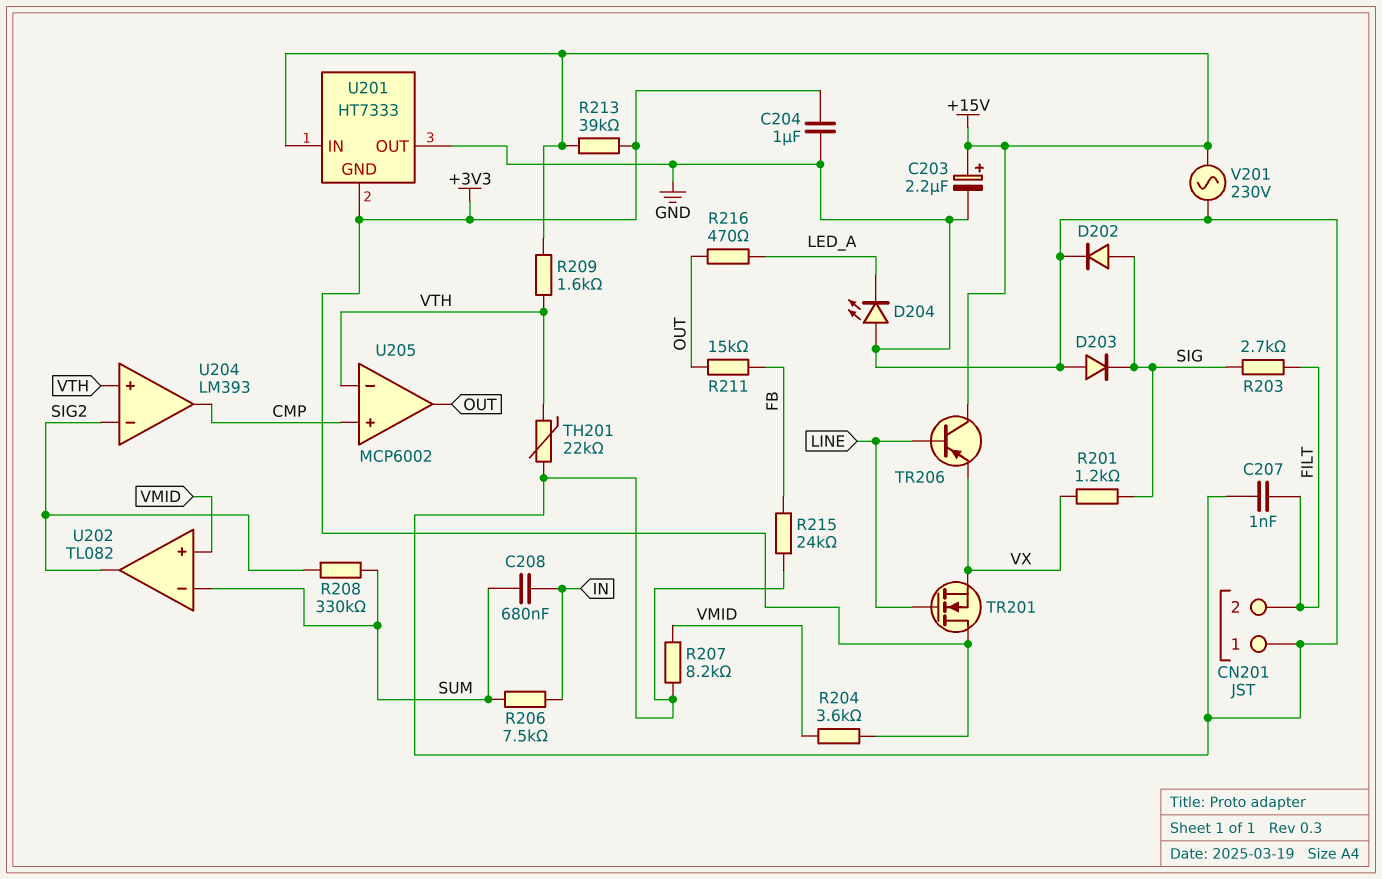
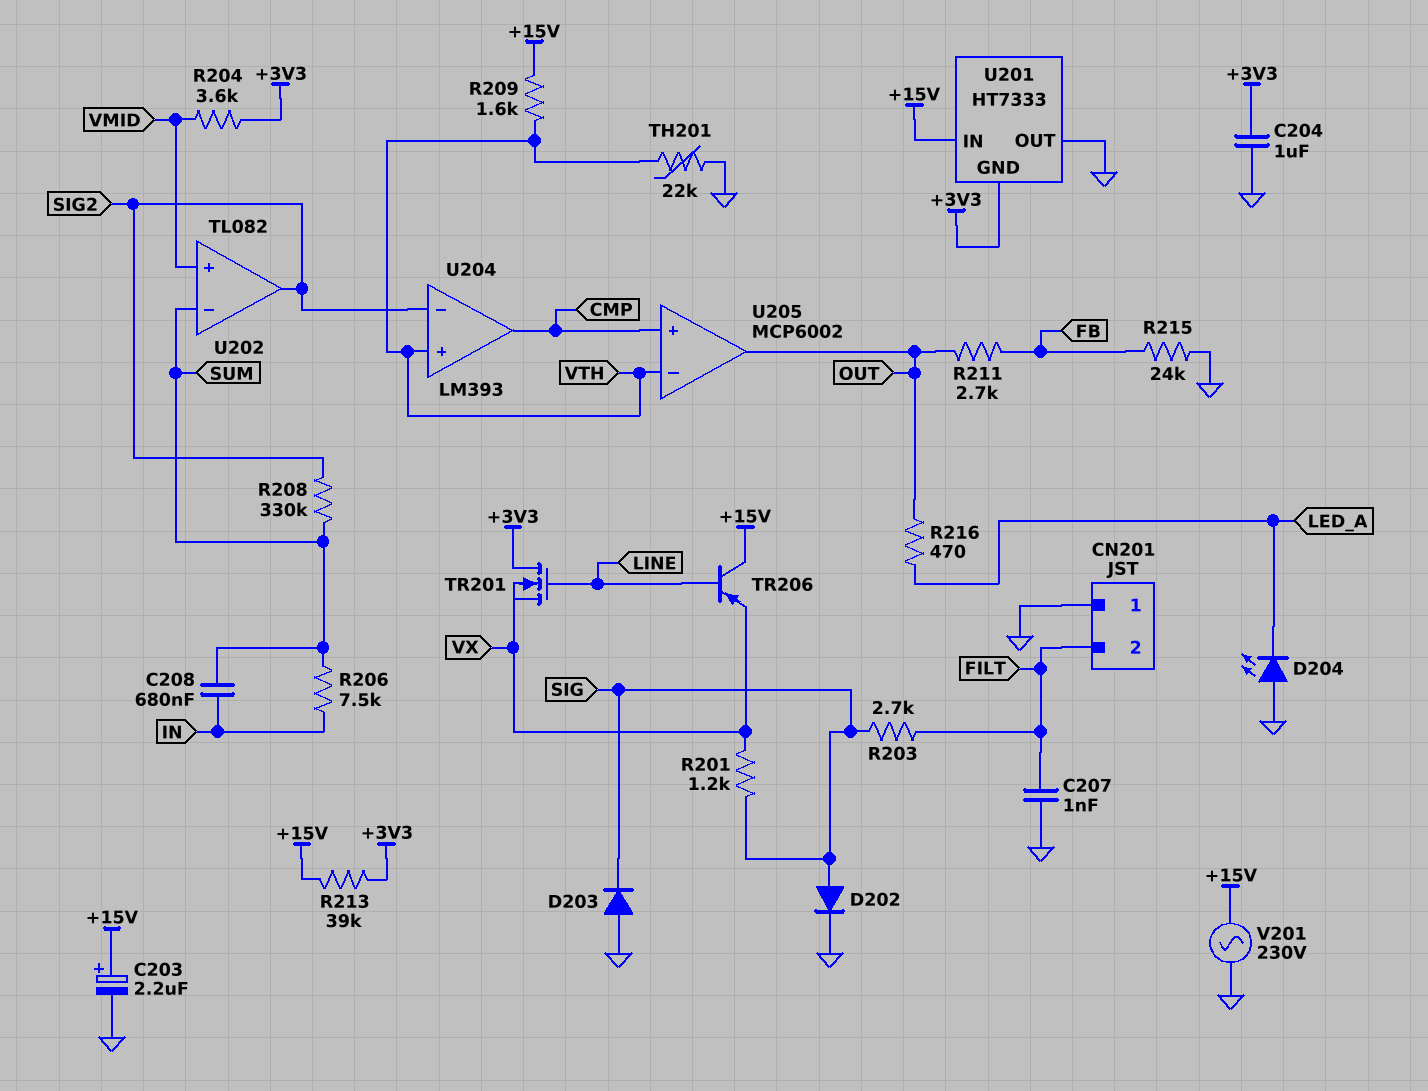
R207: 8.2k (GND, VMID) -> none
R211: 15k (FB, OUT) -> 2.7k (FB, OUT)

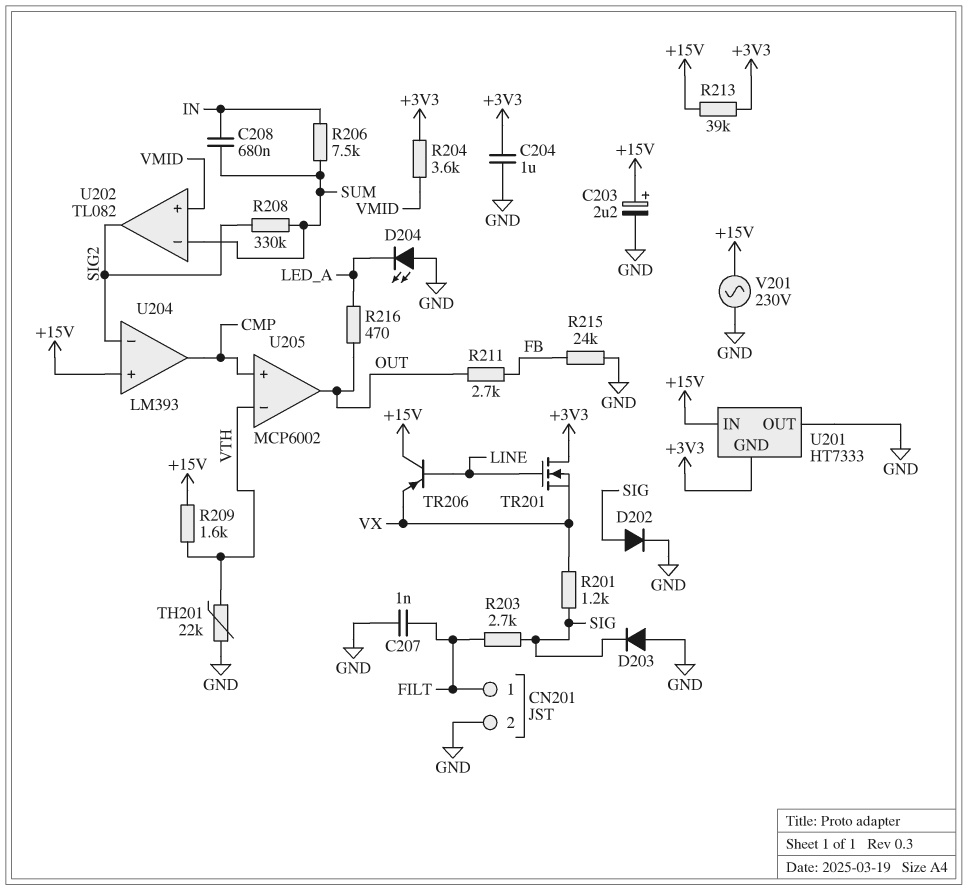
CN201 pin 1: GND -> FILT
CN201 pin 2: FILT -> GND
U204 pin in+: VTH -> +15V

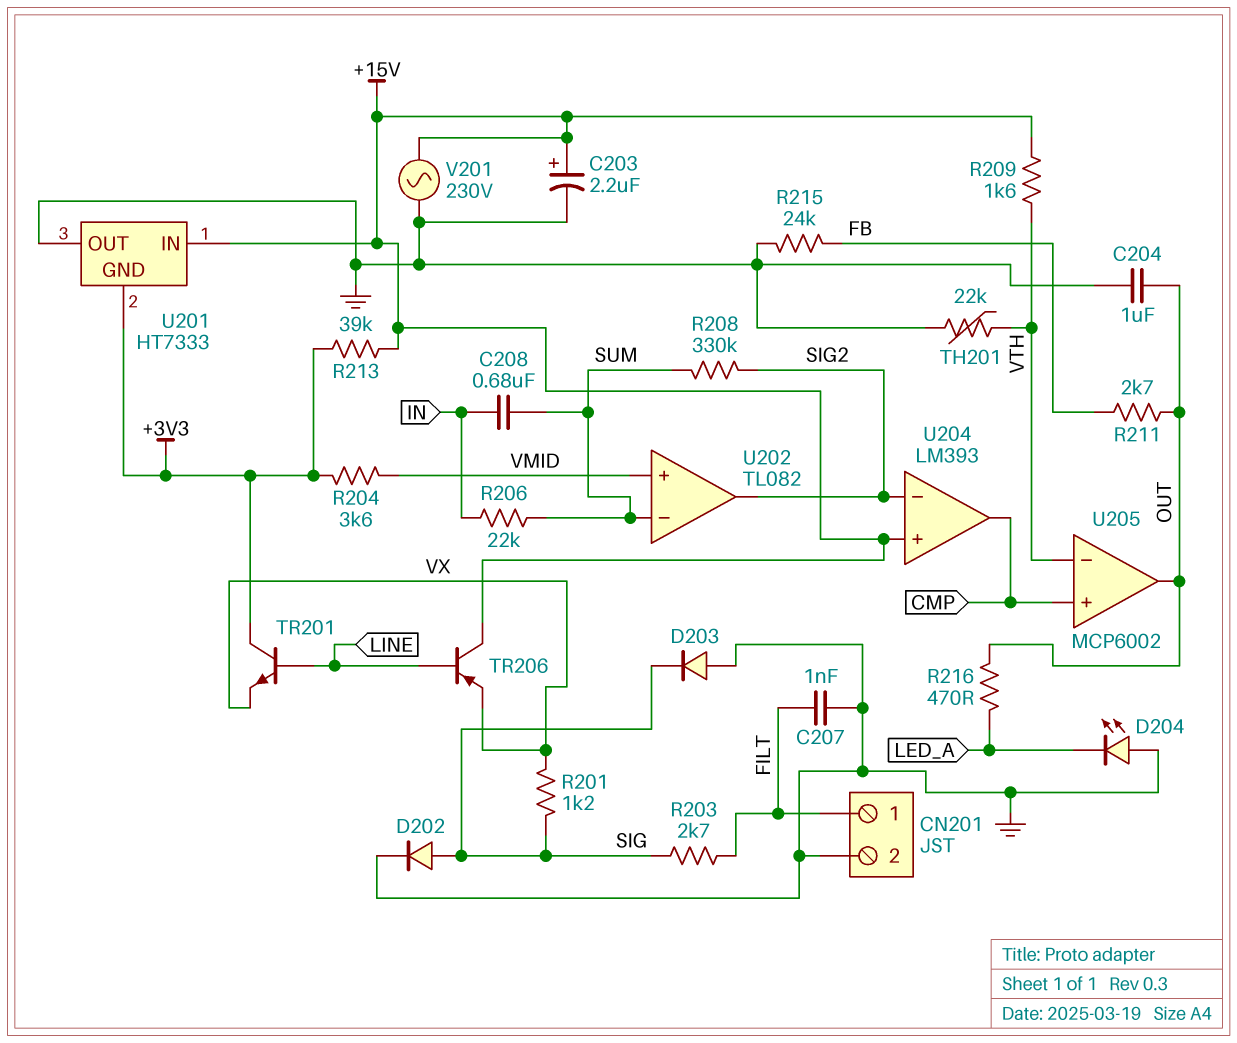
C204: 1uF (+3V3, GND) -> 1uF (GND, OUT)
R206: 7.5k (IN, SUM) -> 22k (IN, SUM)
TR201: NMOS (G LINE, D +3V3, S VX) -> NPN (B LINE, C +3V3, E VX)

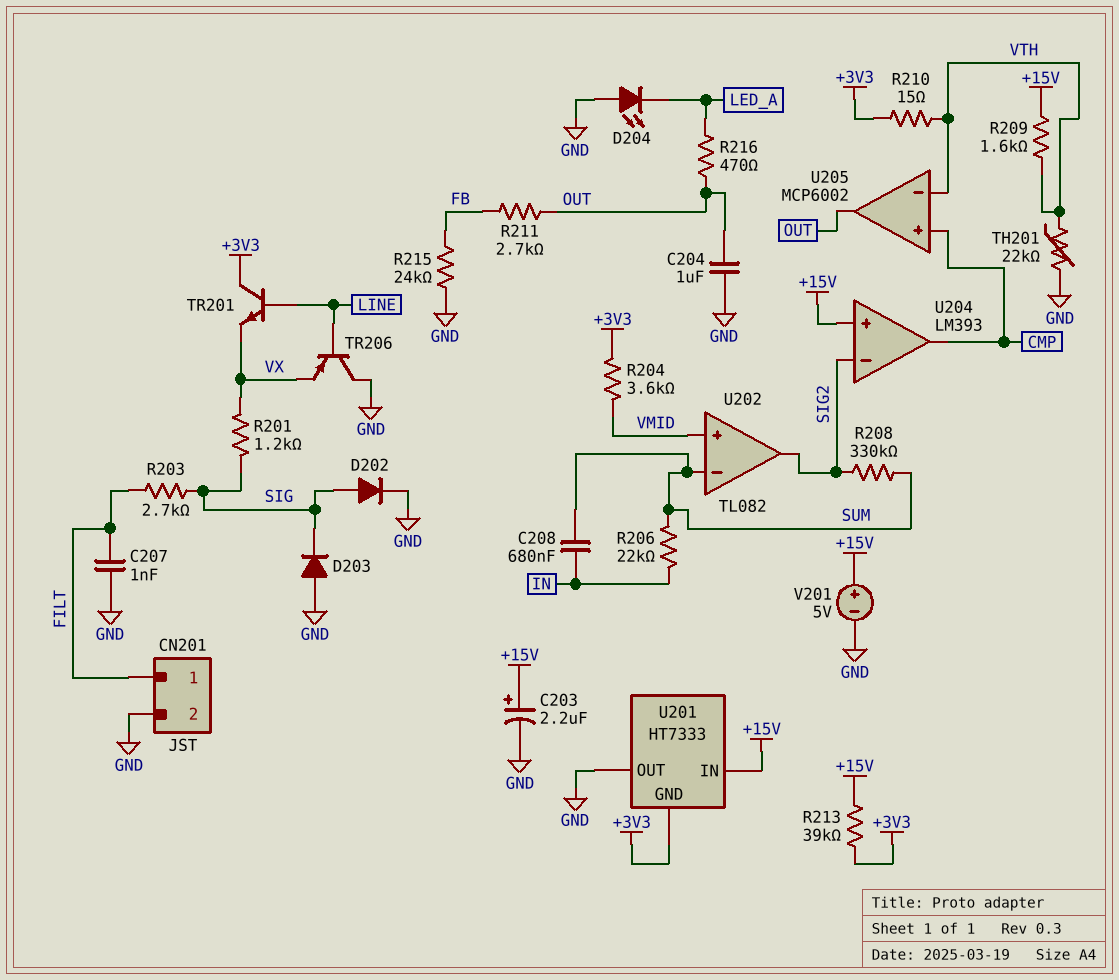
R210: none -> 15 (+3V3, VTH)
TR206: PNP (B LINE, C +15V, E VX) -> PNP (B LINE, C GND, E VX)
V201: AC 230V (+15V, GND) -> 5V (plus +15V, minus GND)

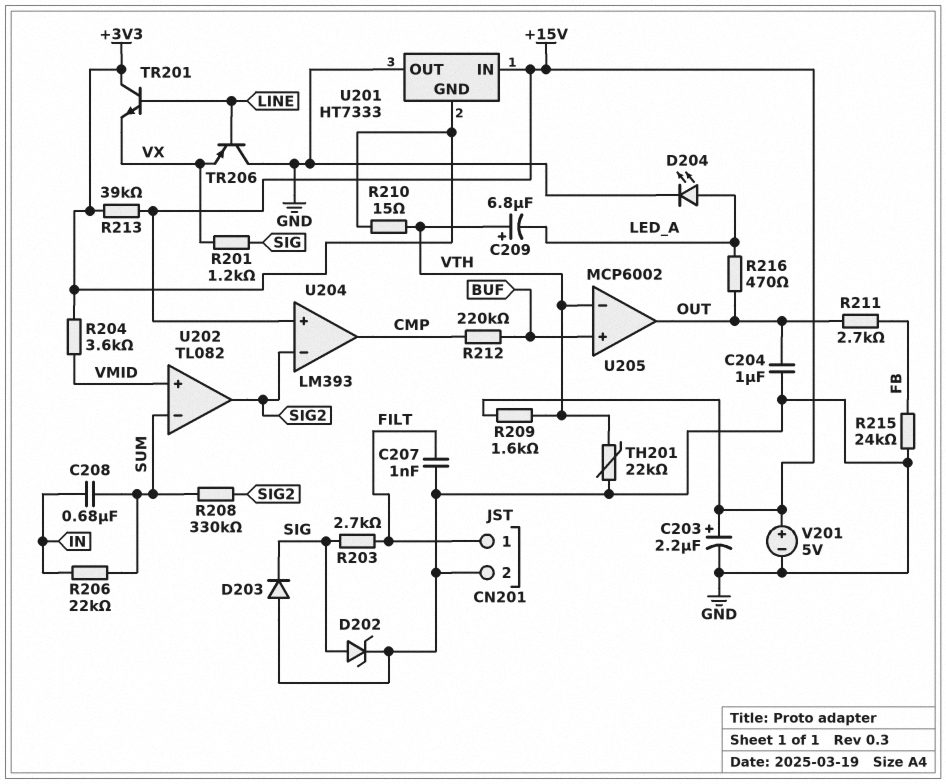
C209: none -> 6.8uF (plus VTH, minus LED_A)
D202: diode (A SIG, K GND) -> zener (A SIG, K GND)
D204: LED (A GND, K LED_A) -> LED (A LED_A, K GND)
R212: none -> 220k (BUF, CMP)
U205 pin in+: CMP -> BUF

